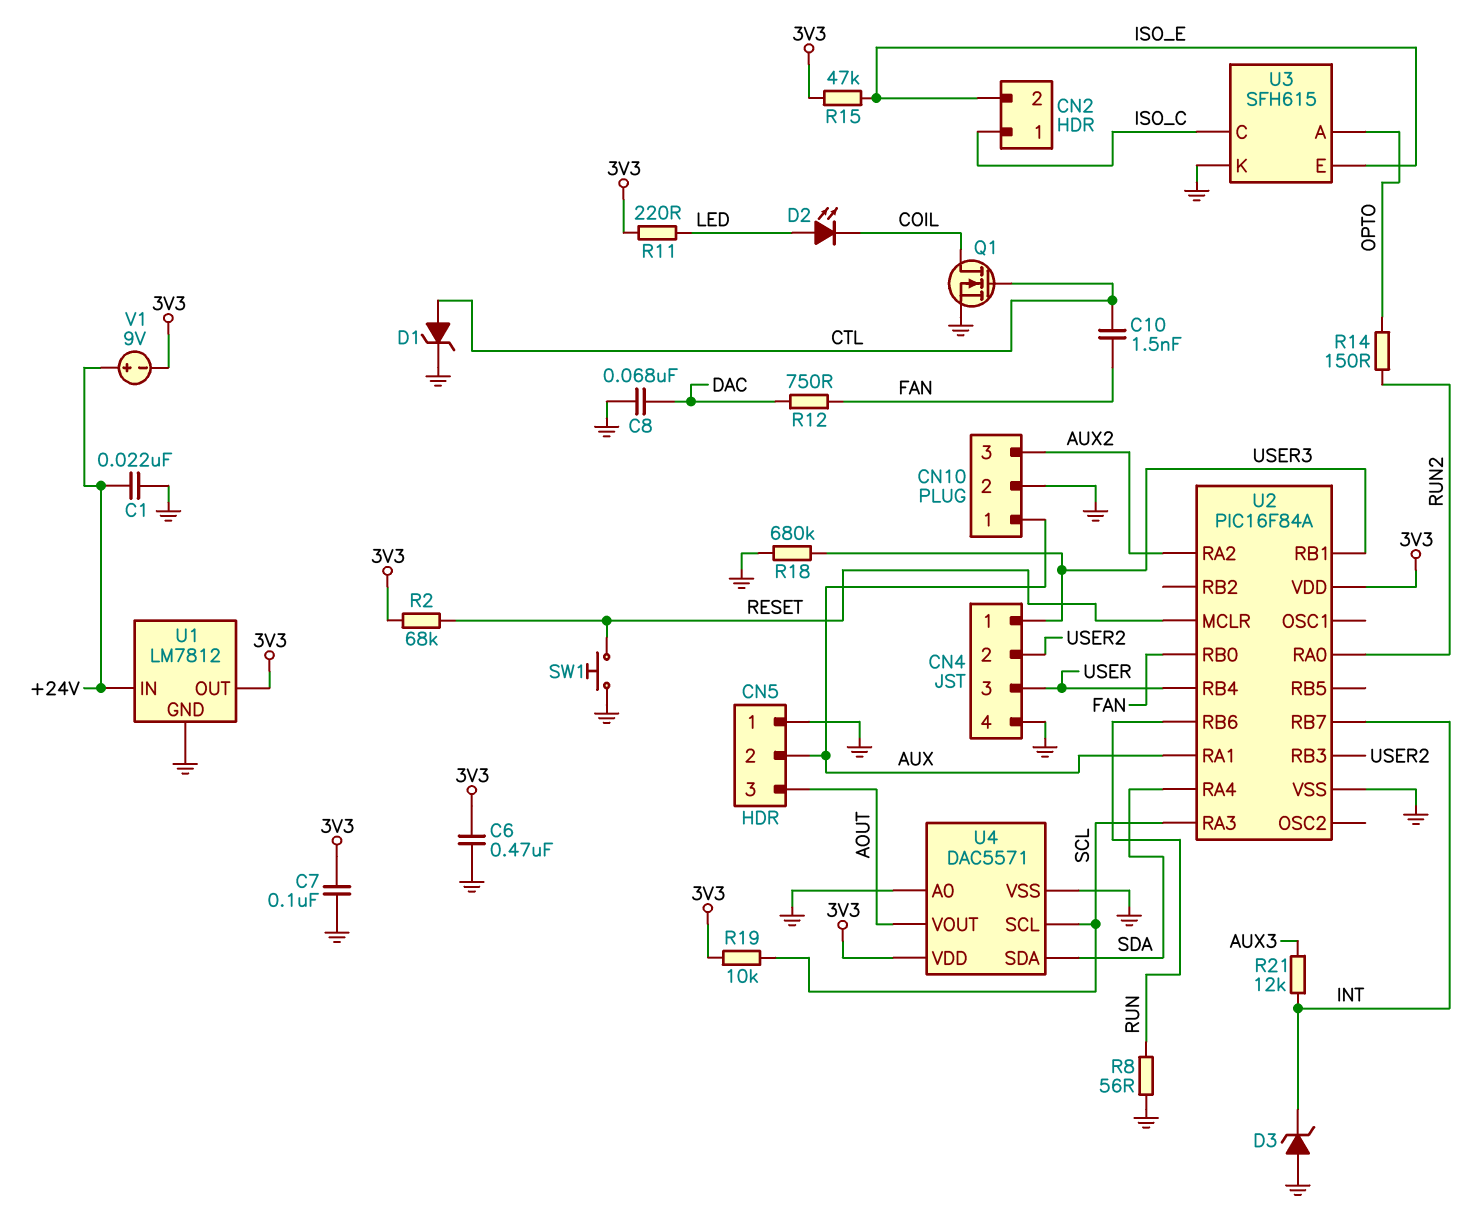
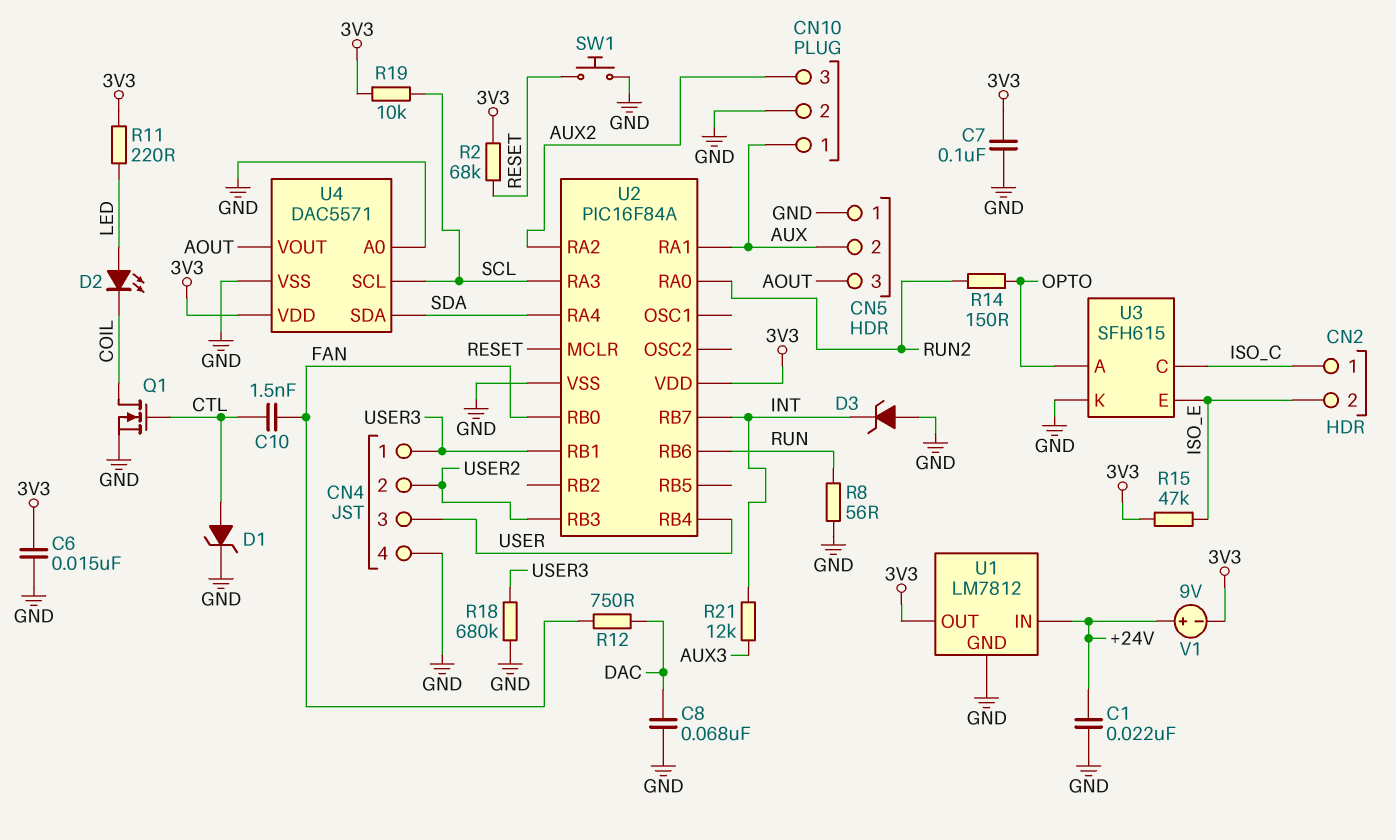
C6: 470nF (3V3, GND) -> 15nF (3V3, GND)

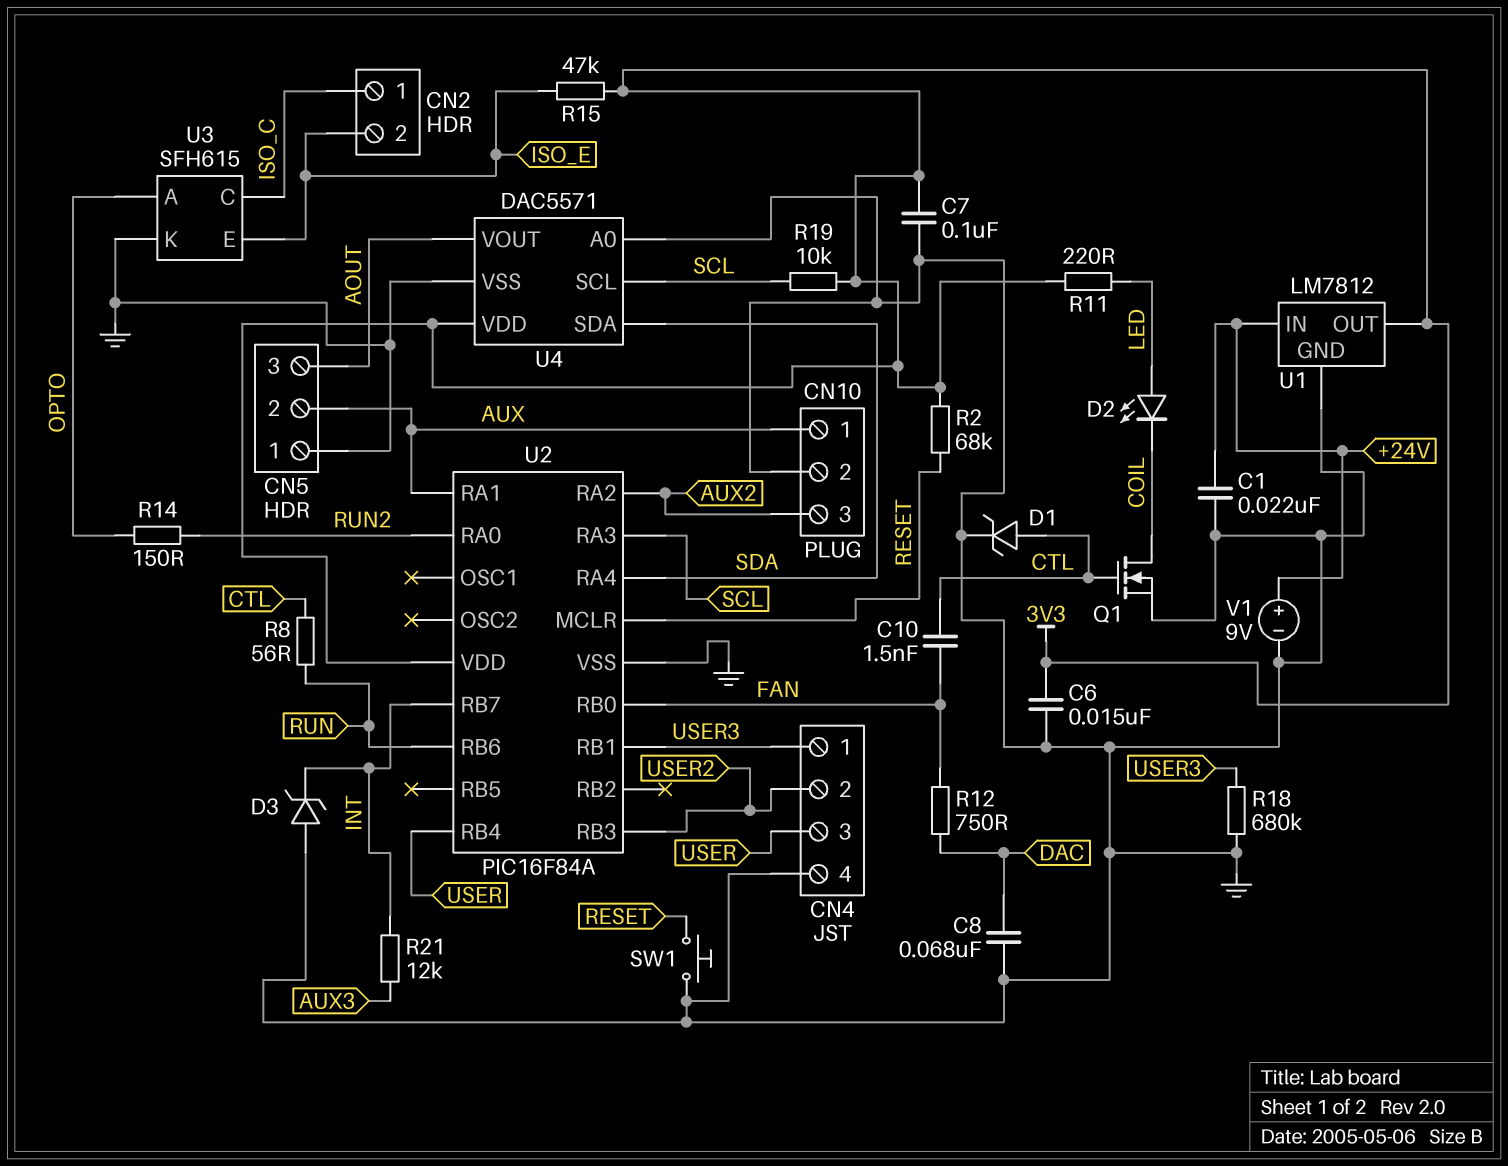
R8: 56 (GND, RUN) -> 56 (CTL, RUN)
V1: 9V (plus +24V, minus 3V3) -> 9V (plus +24V, minus GND)

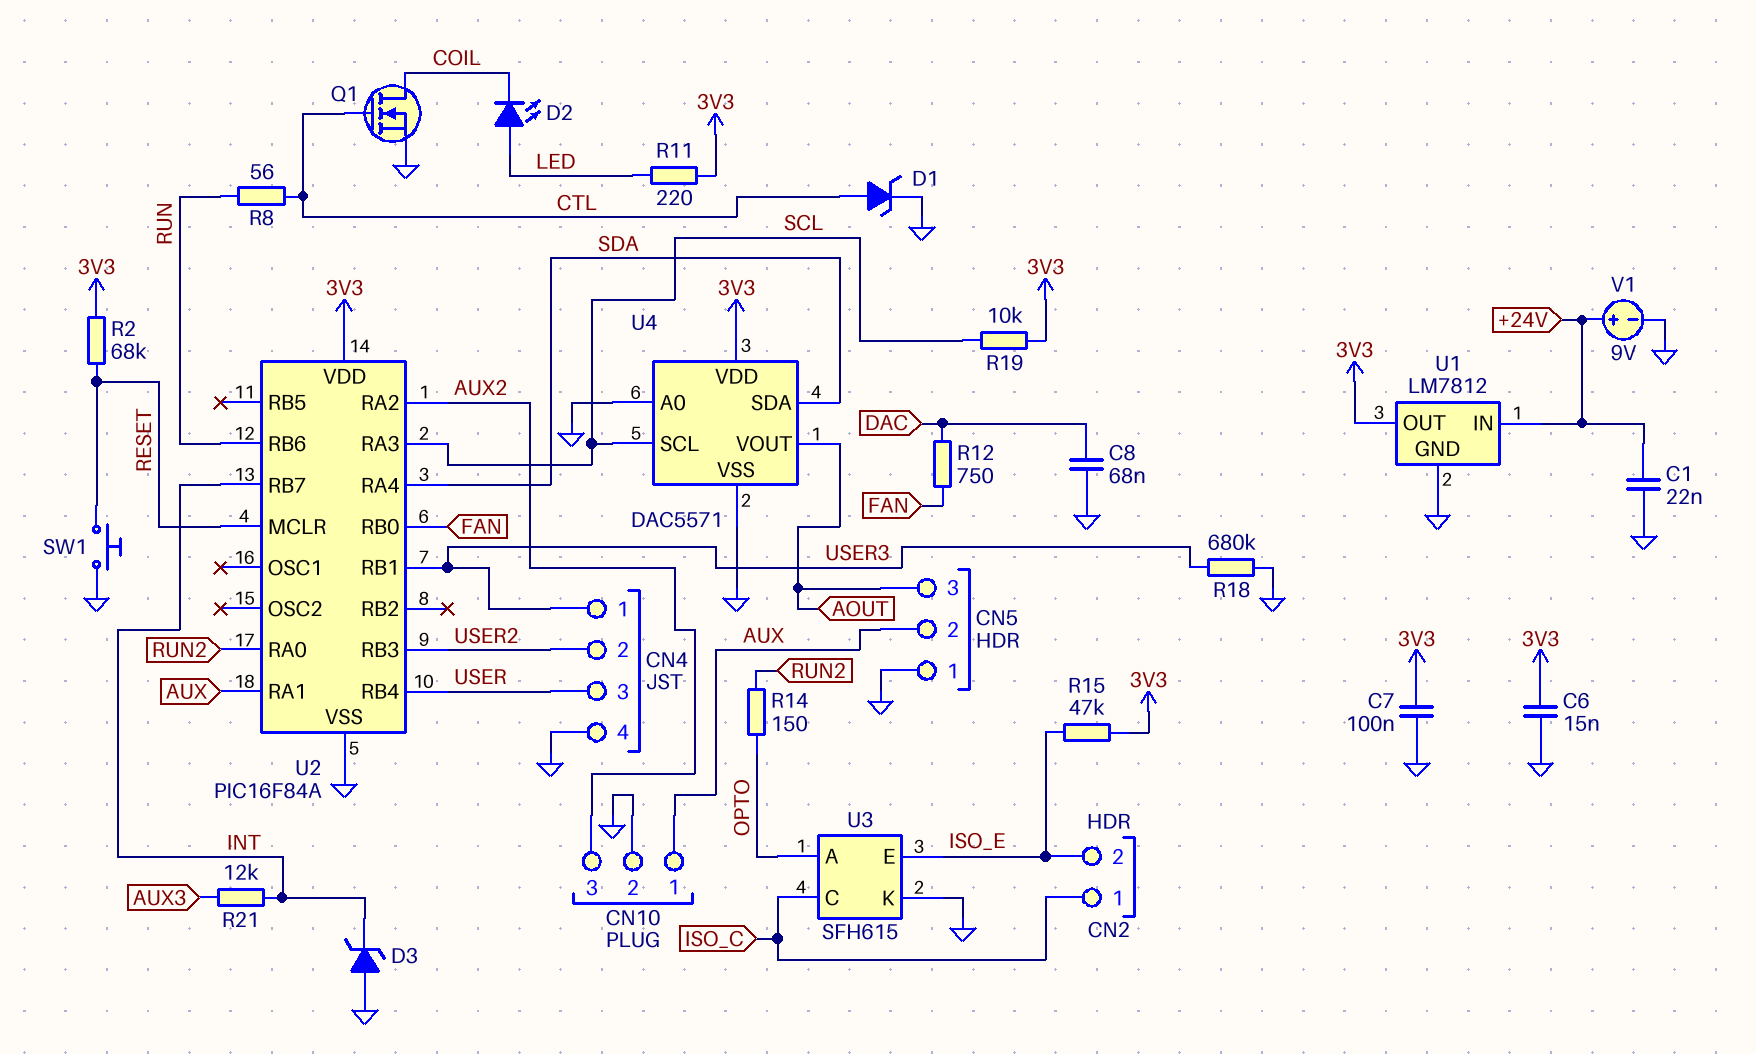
C10: 1.5nF (CTL, FAN) -> none

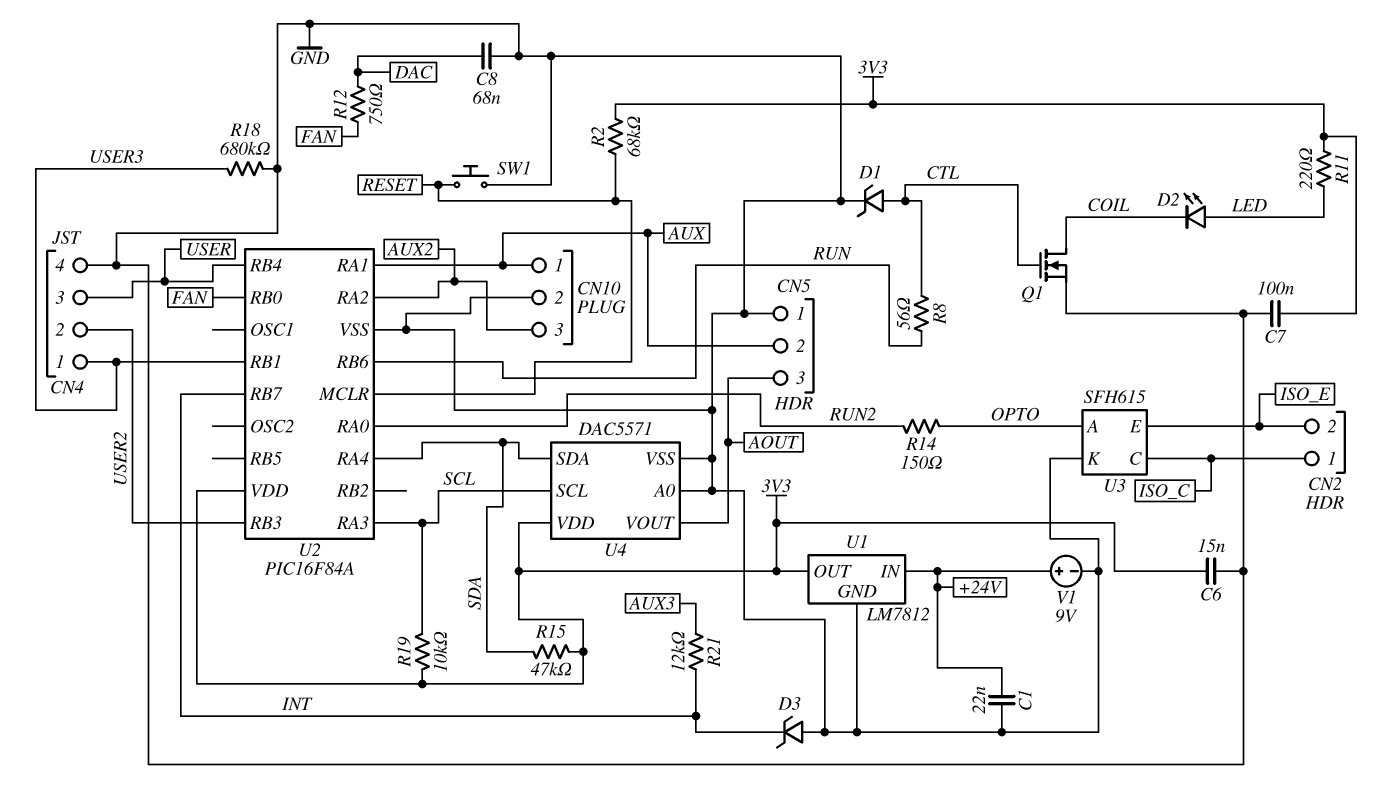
R15: 47k (3V3, ISO_E) -> 47k (3V3, SDA)

